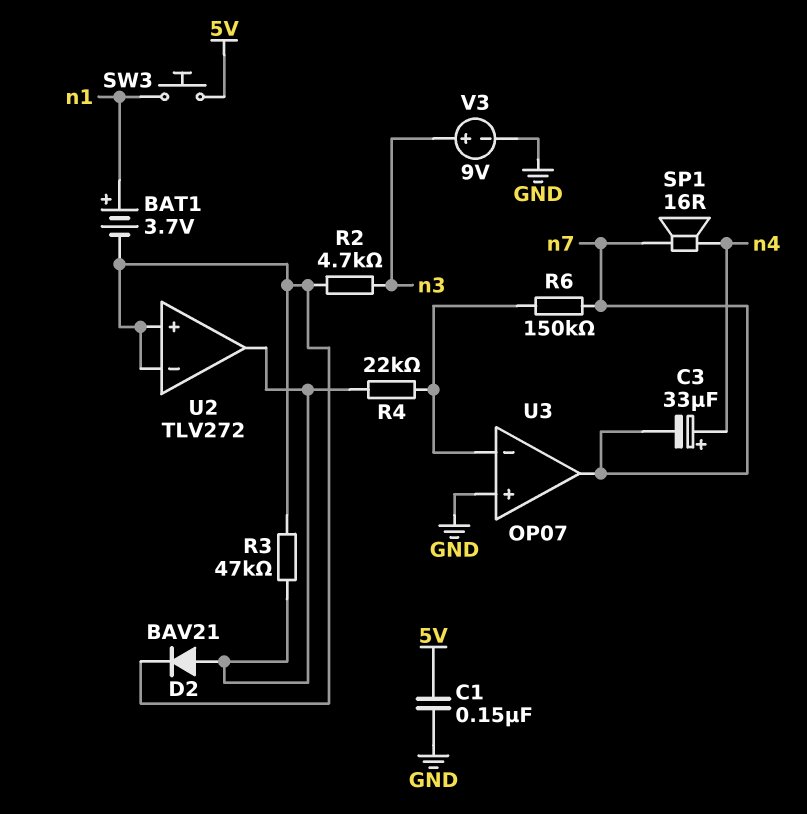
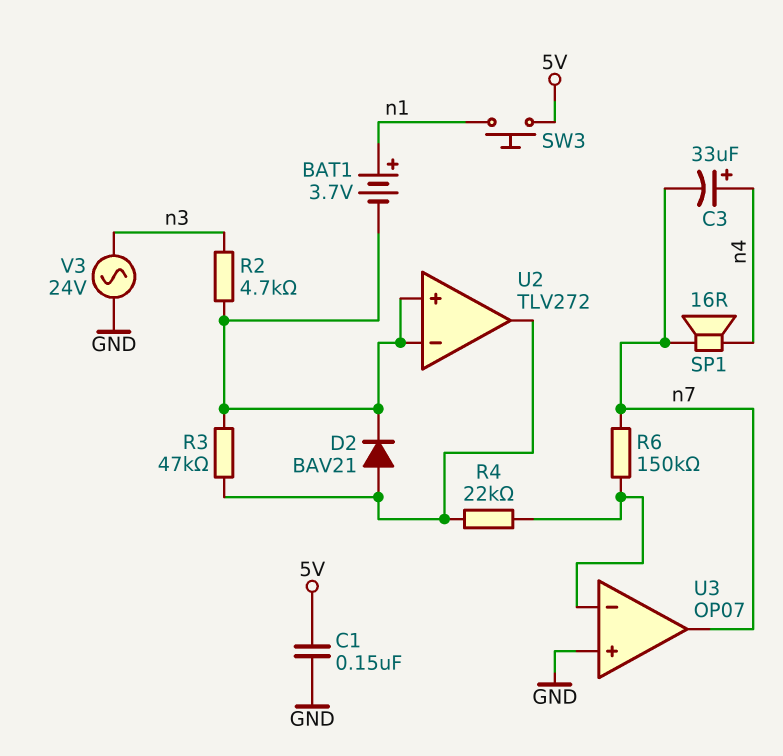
V3: 9V (plus n3, minus GND) -> AC 24V (GND, n3)

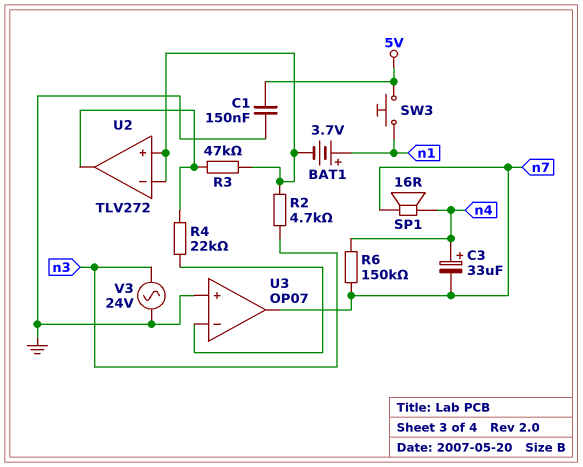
D2: diode BAV21 (A U2/out, K U2/in+) -> none
R6: 150k (U3/in-, n7) -> 150k (n4, n7)

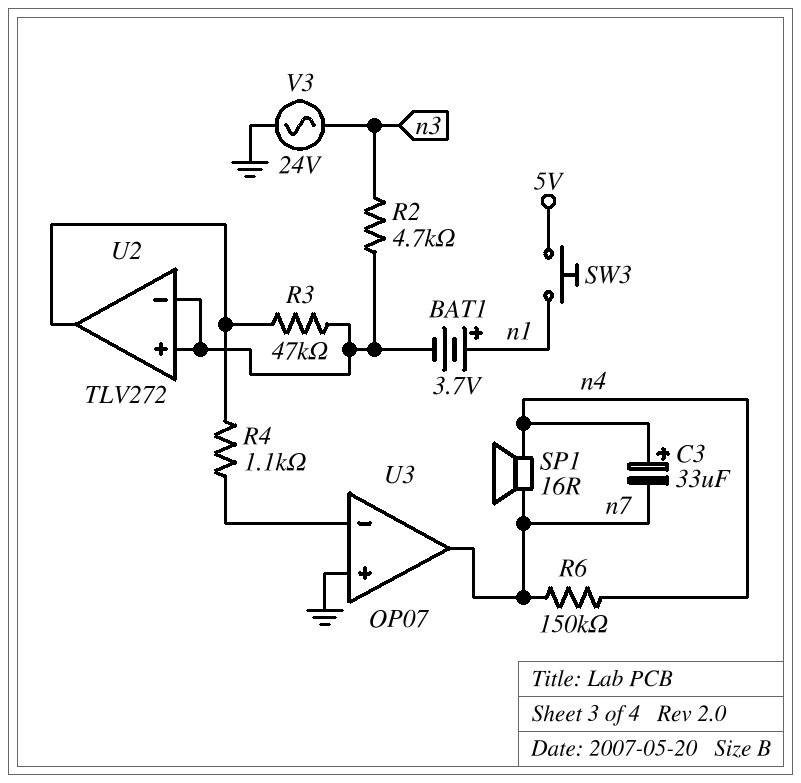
C1: 150nF (5V, GND) -> none
R4: 22k (U2/out, U3/in-) -> 1.1k (U2/out, U3/in-)

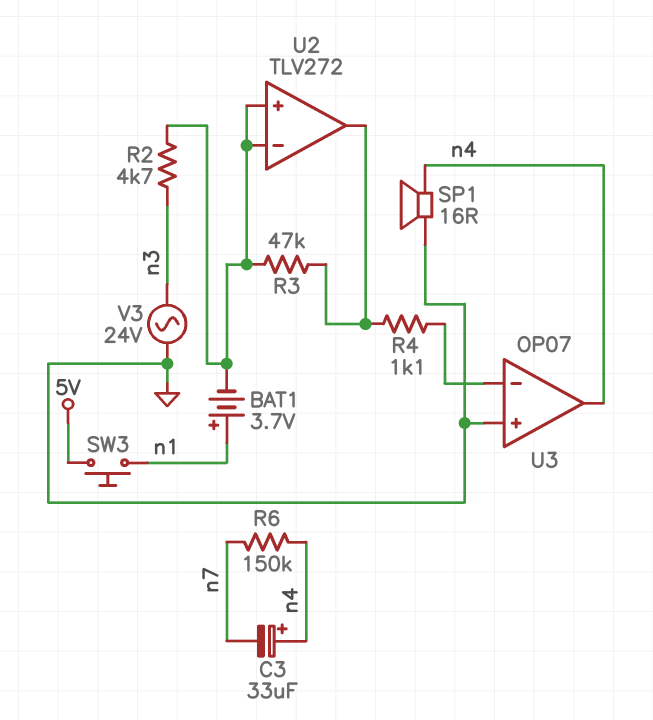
SP1: speaker 16R (n4, n7) -> speaker 16R (GND, n4)
U3 pin out: n7 -> n4

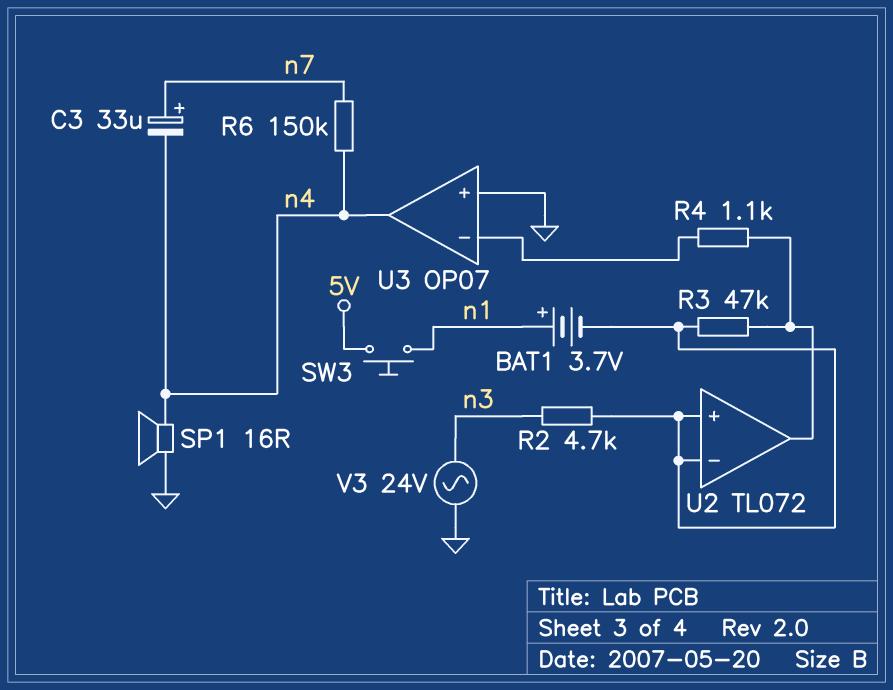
C3: 33uF (plus n4, minus n7) -> 33uF (plus n7, minus n4)
U2: TLV272 -> TL072

